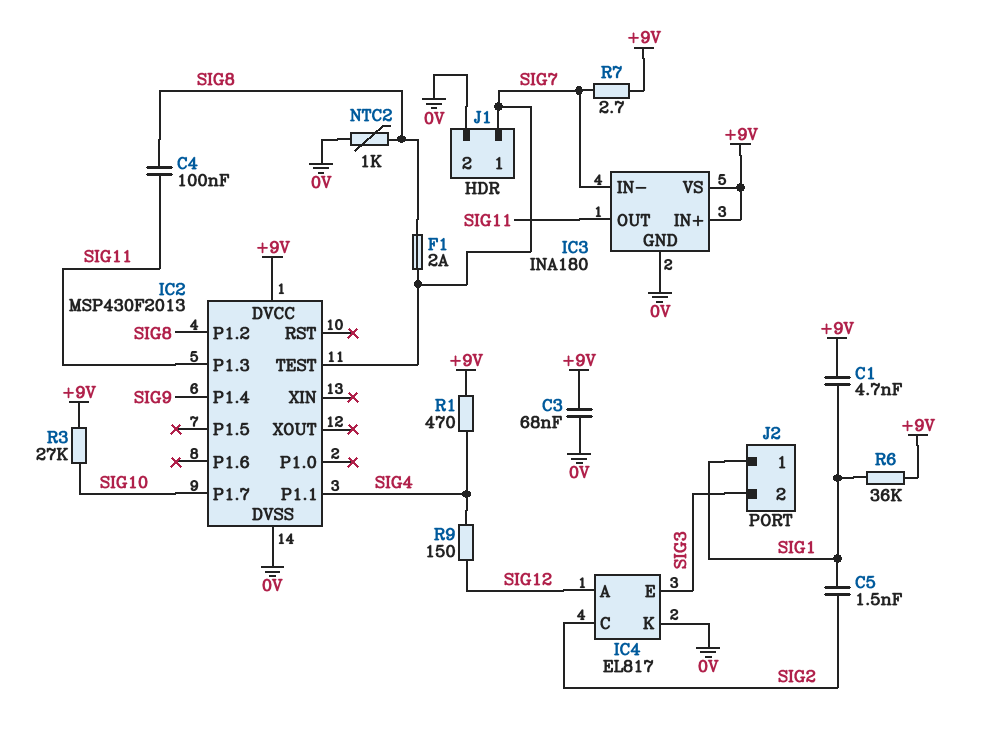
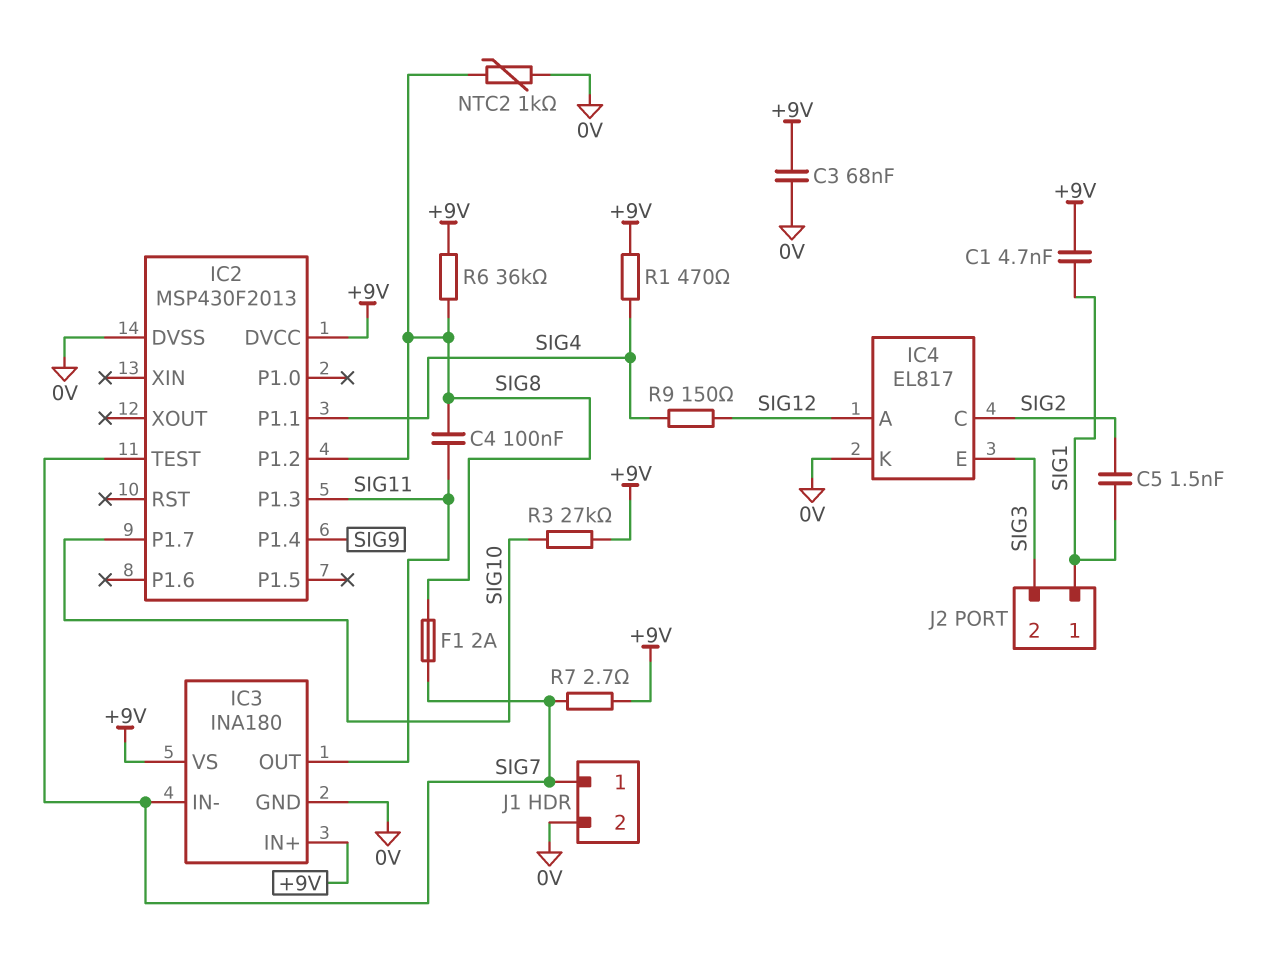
R6: 36k (+9V, SIG1) -> 36k (+9V, SIG8)

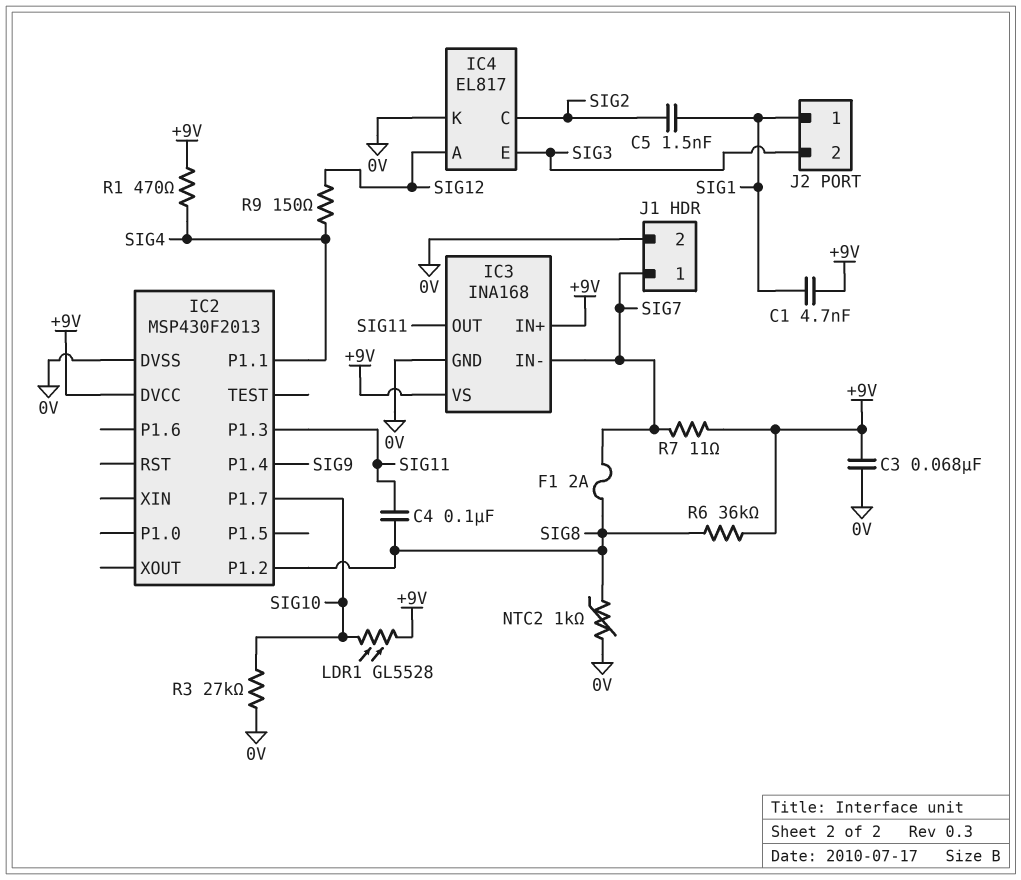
IC2 pin TEST: SIG7 -> none
IC3: INA180 -> INA168
LDR1: none -> GL5528 (+9V, SIG10)
R3: 27k (+9V, SIG10) -> 27k (0V, SIG10)
R7: 2.7 (+9V, SIG7) -> 11 (+9V, SIG7)

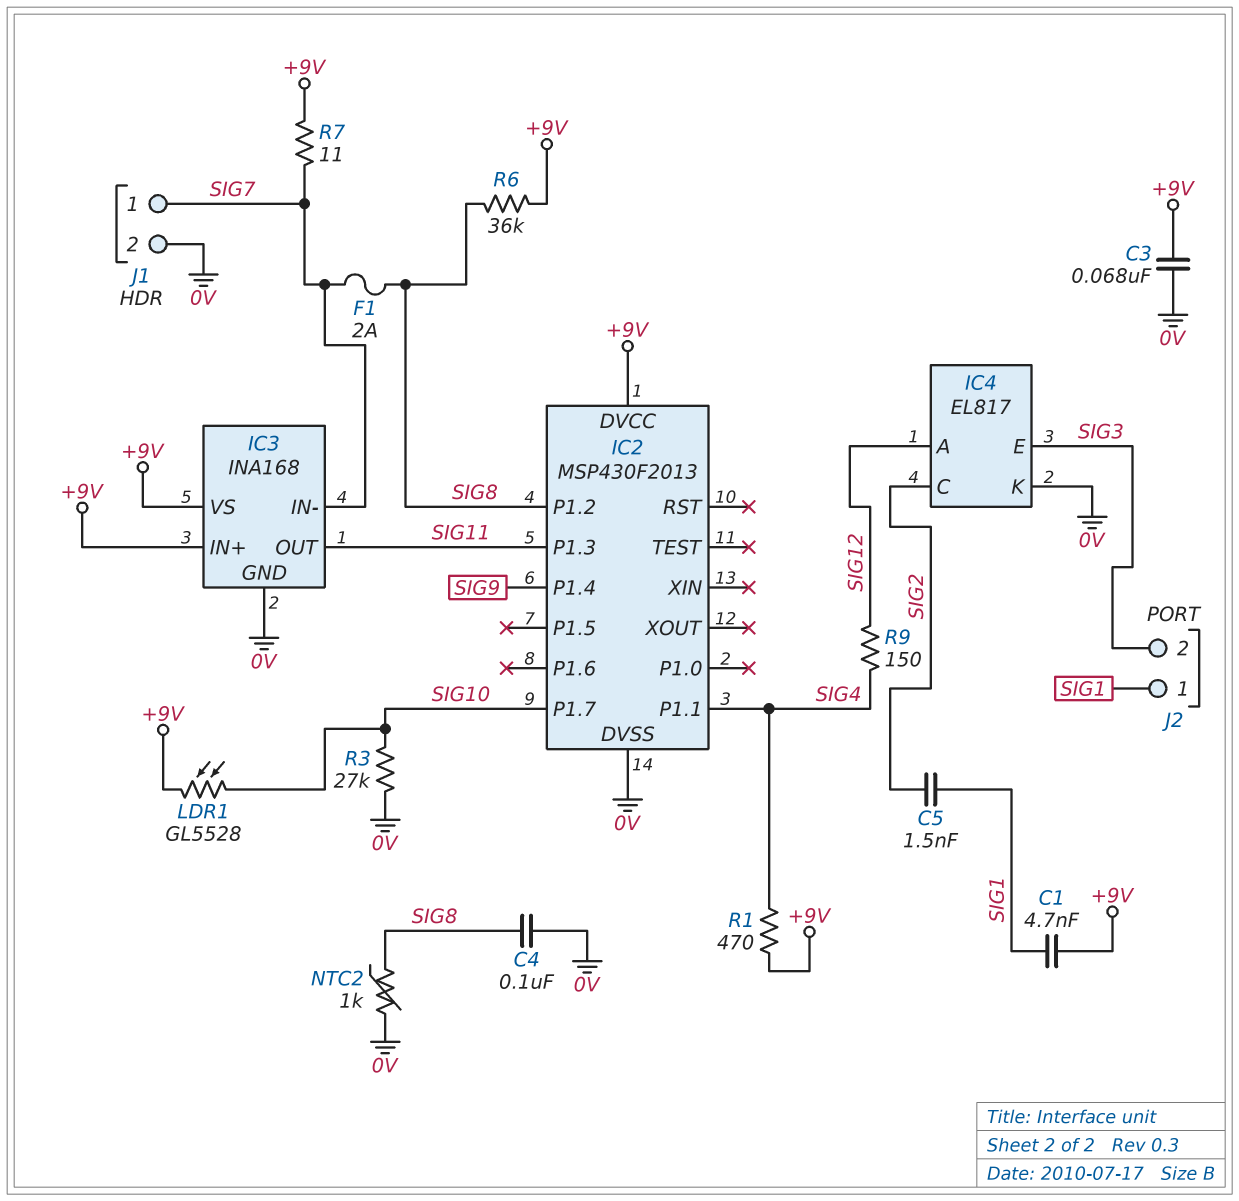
C4: 100nF (SIG8, SIG11) -> 100nF (0V, SIG8)

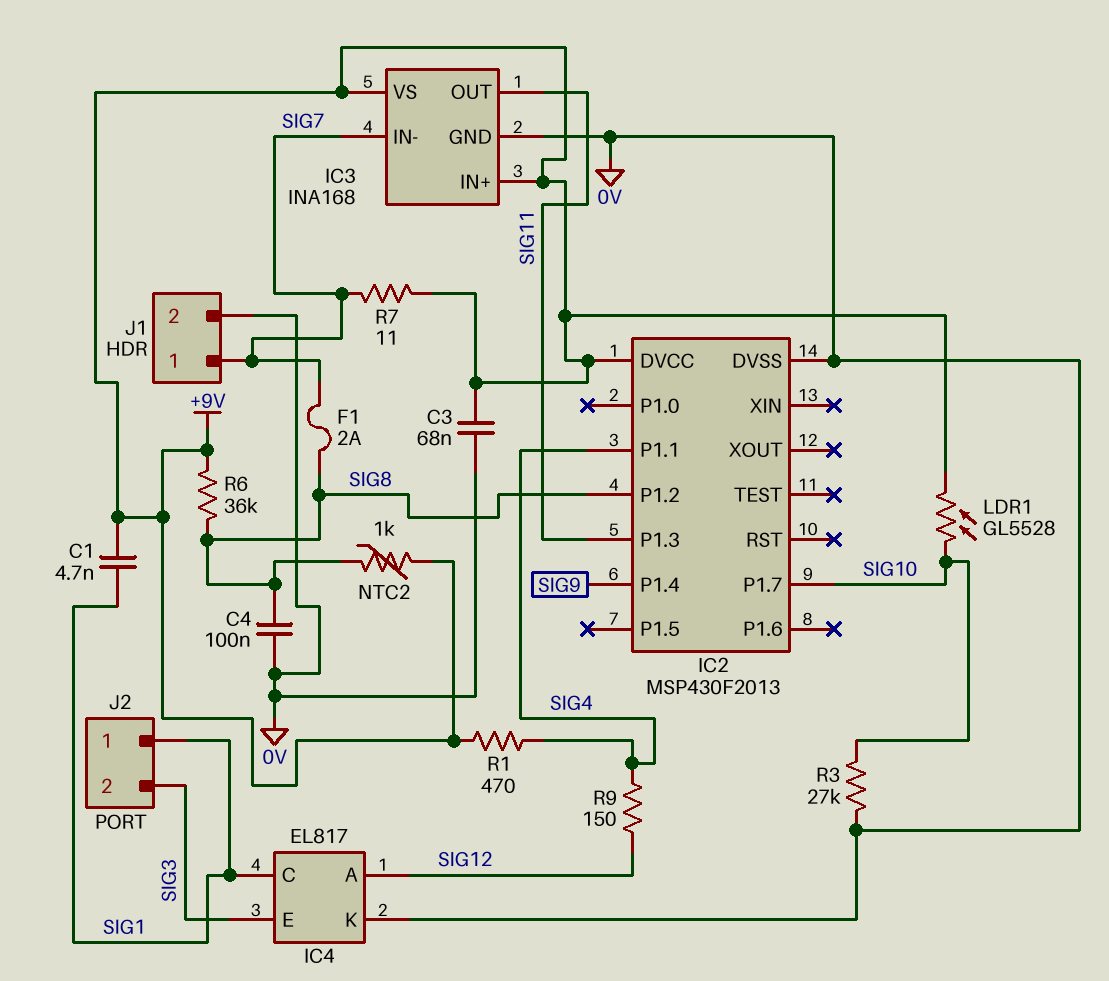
C5: 1.5nF (SIG1, SIG2) -> none
IC4 pin C: SIG2 -> SIG1
NTC2: 1k (0V, SIG8) -> 1k (+9V, SIG8)

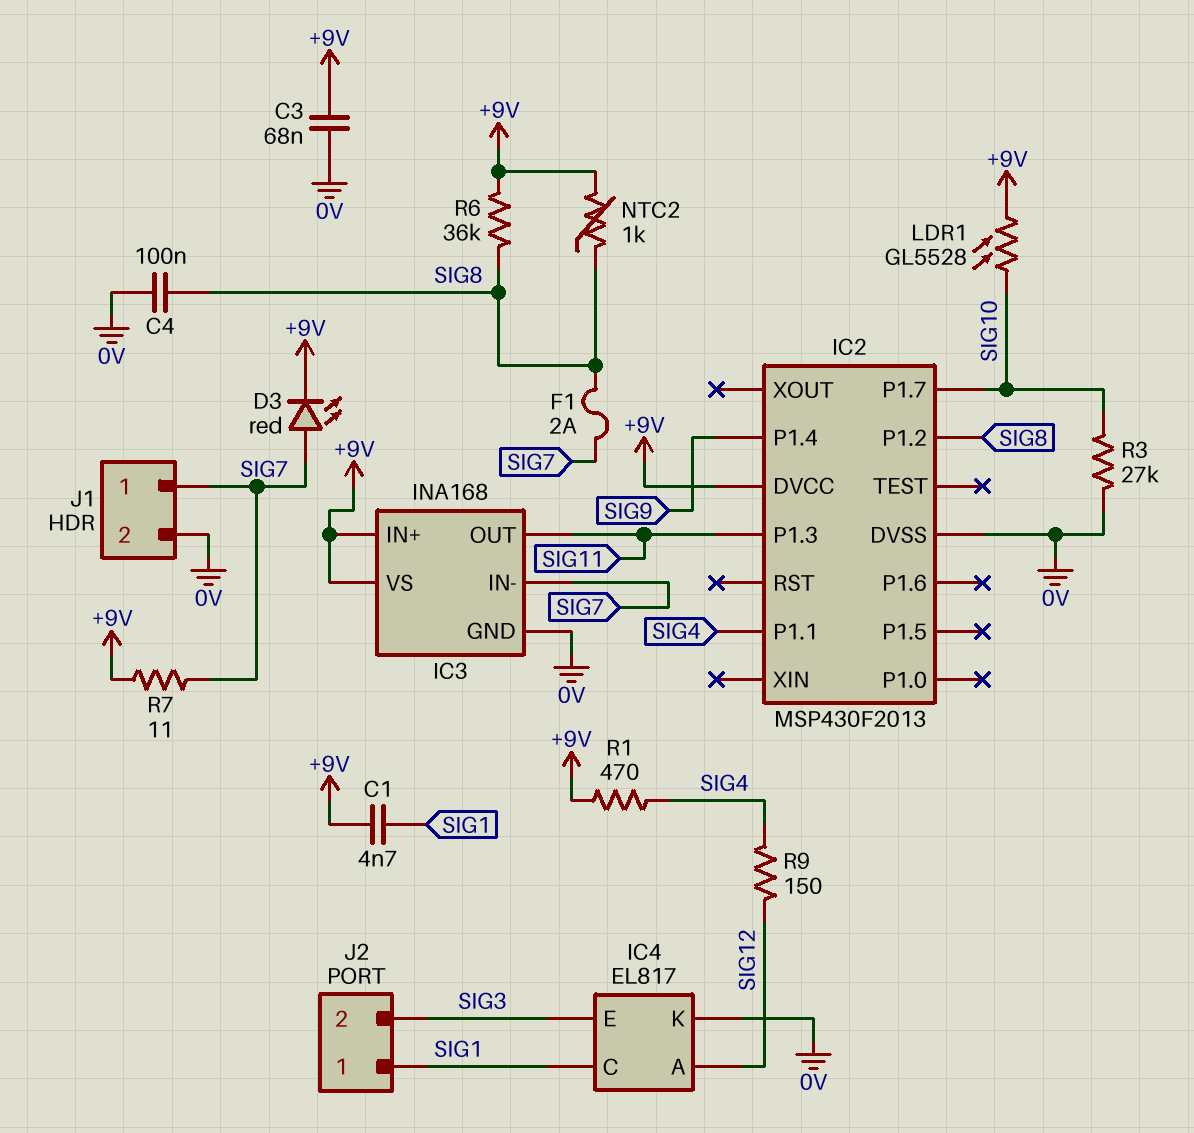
D3: none -> LED red (A SIG7, K +9V)

